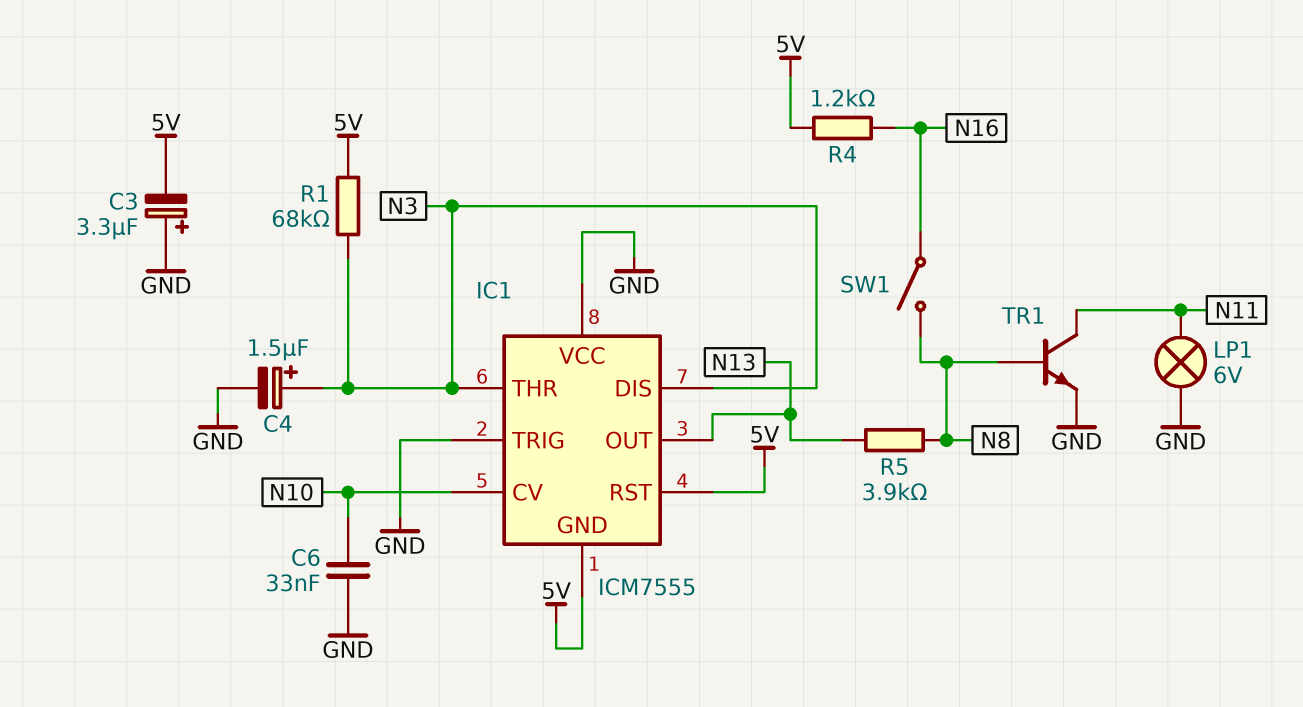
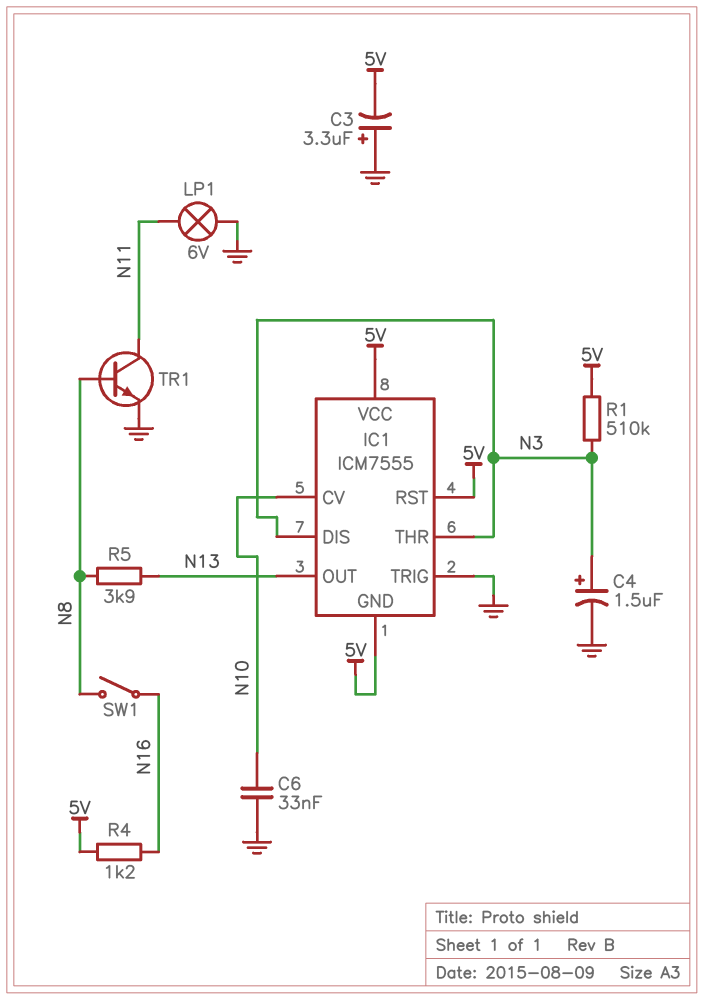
IC1 pin VCC: GND -> 5V
R1: 68k (5V, N3) -> 510k (5V, N3)

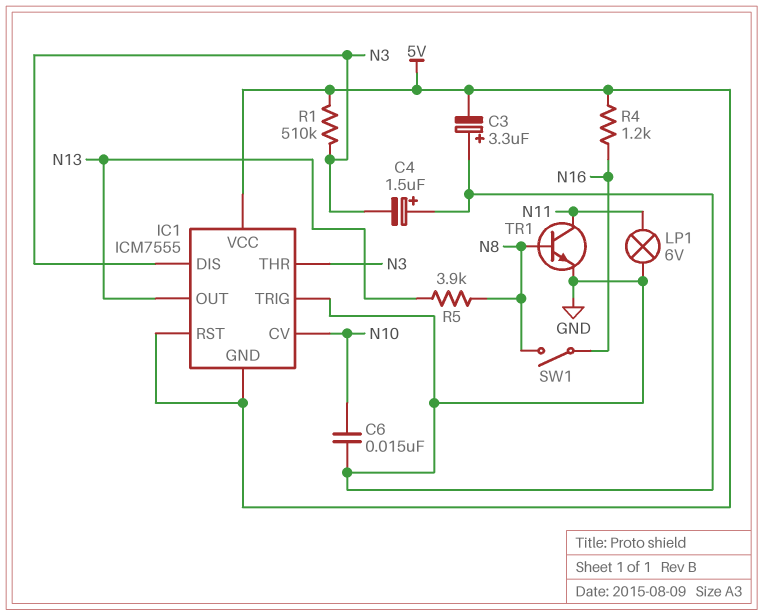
C4: 1.5uF (plus N3, minus GND) -> 1.5uF (plus GND, minus N3)
C6: 33nF (GND, N10) -> 15nF (GND, N10)

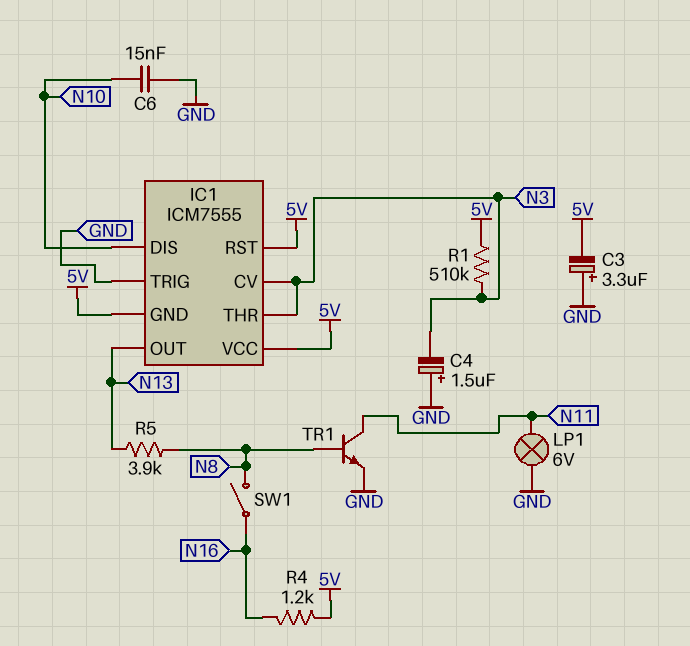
IC1 pin CV: N10 -> N3
IC1 pin DIS: N3 -> N10

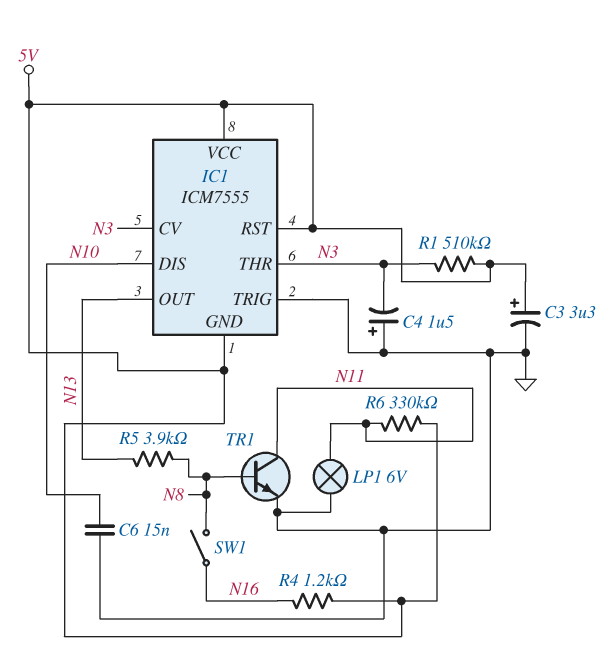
C3: 3.3uF (plus GND, minus 5V) -> 3.3uF (plus 5V, minus GND)
R6: none -> 330k (5V, N11)

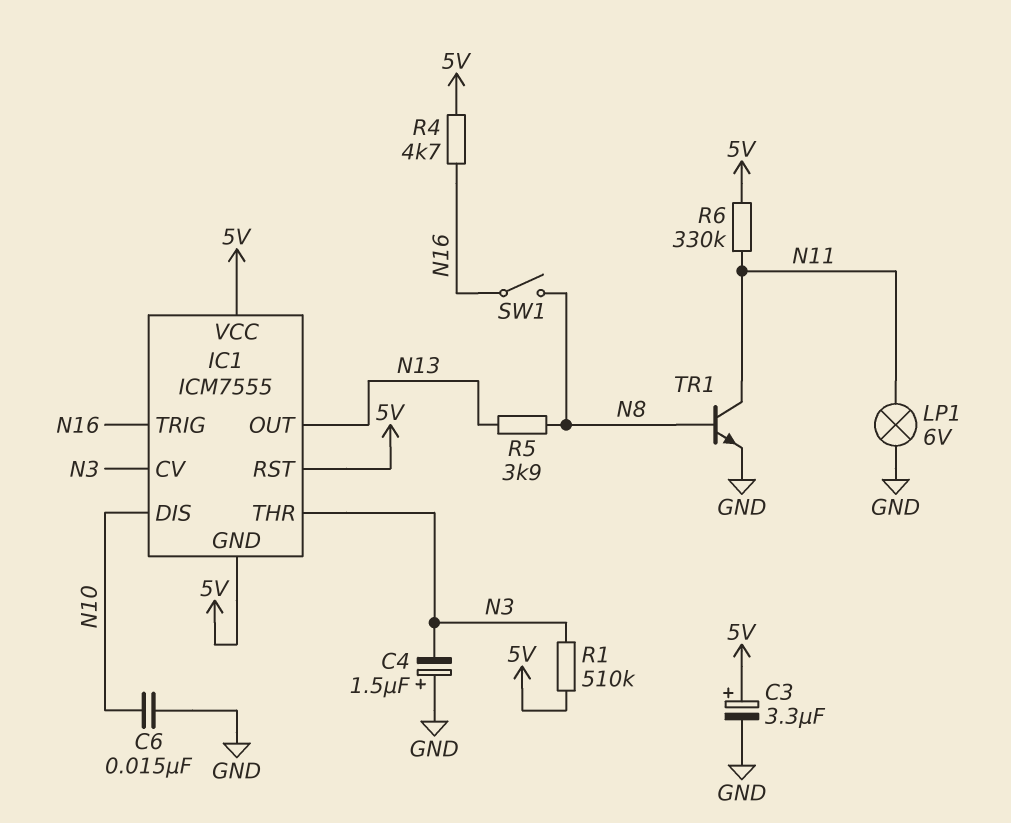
IC1 pin TRIG: GND -> N16
R4: 1.2k (5V, N16) -> 4.7k (5V, N16)

